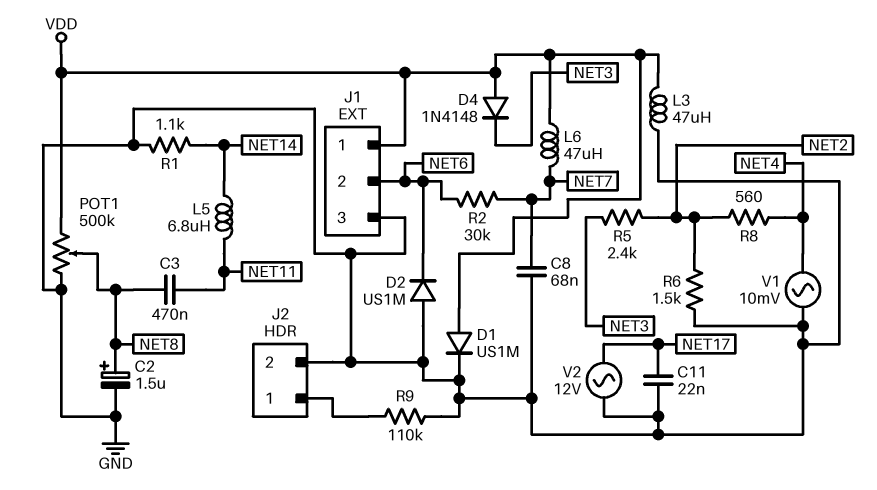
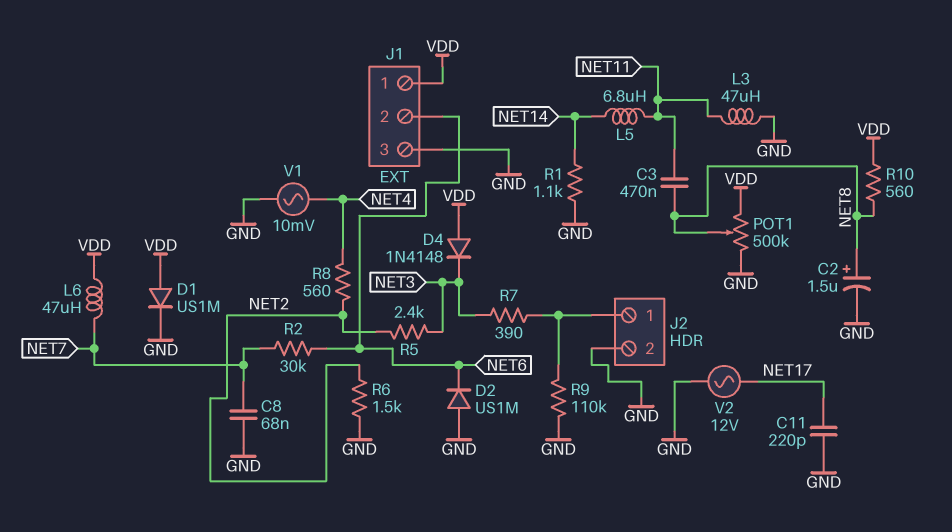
C11: 22nF (GND, NET17) -> 220pF (GND, NET17)
L3: 47uH (GND, VDD) -> 47uH (GND, NET11)
R7: none -> 390 (J2/1, NET3)
R10: none -> 560 (NET8, VDD)

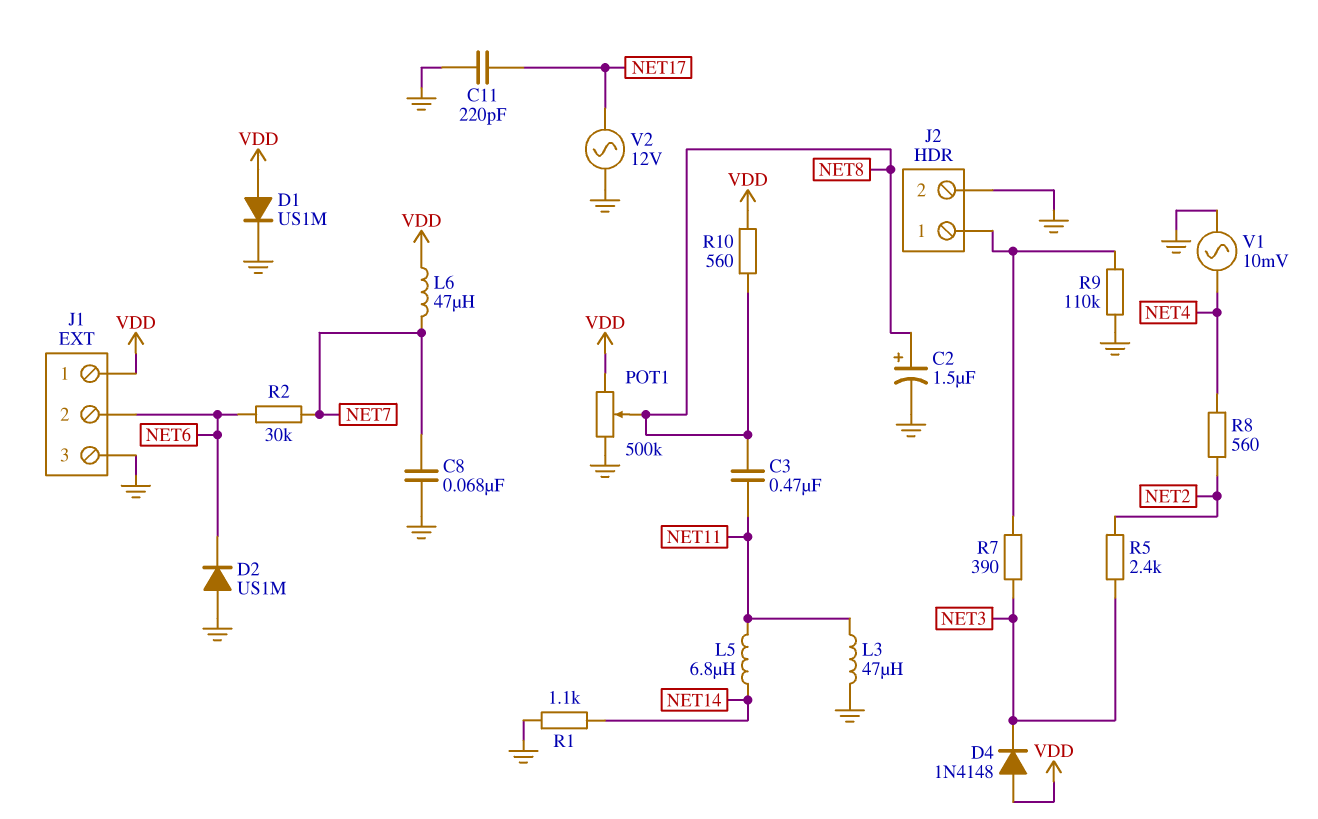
R6: 1.5k (GND, NET2) -> none

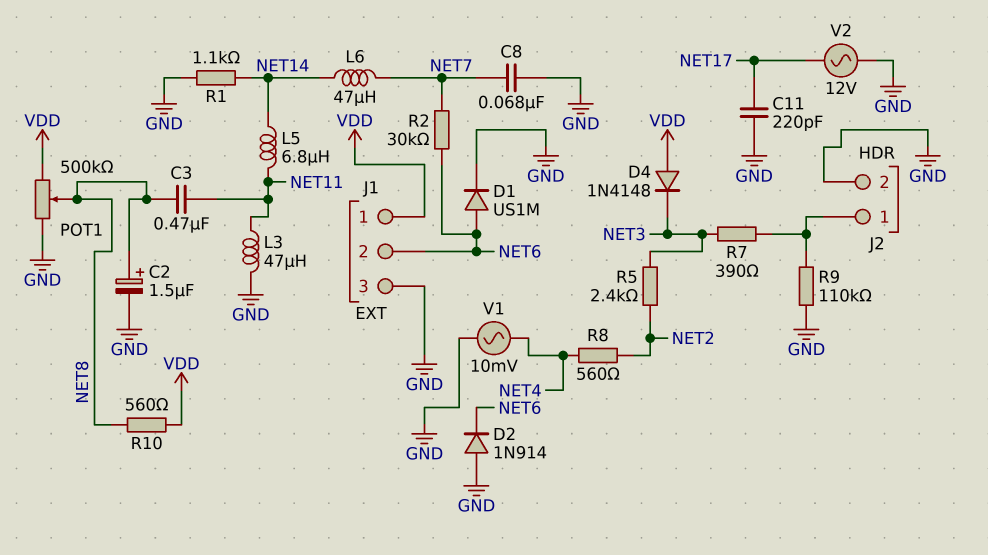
D1: diode US1M (A VDD, K GND) -> diode US1M (A NET6, K GND)
D2: diode US1M (A GND, K NET6) -> diode 1N914 (A GND, K NET6)
L6: 47uH (NET7, VDD) -> 47uH (NET7, NET14)

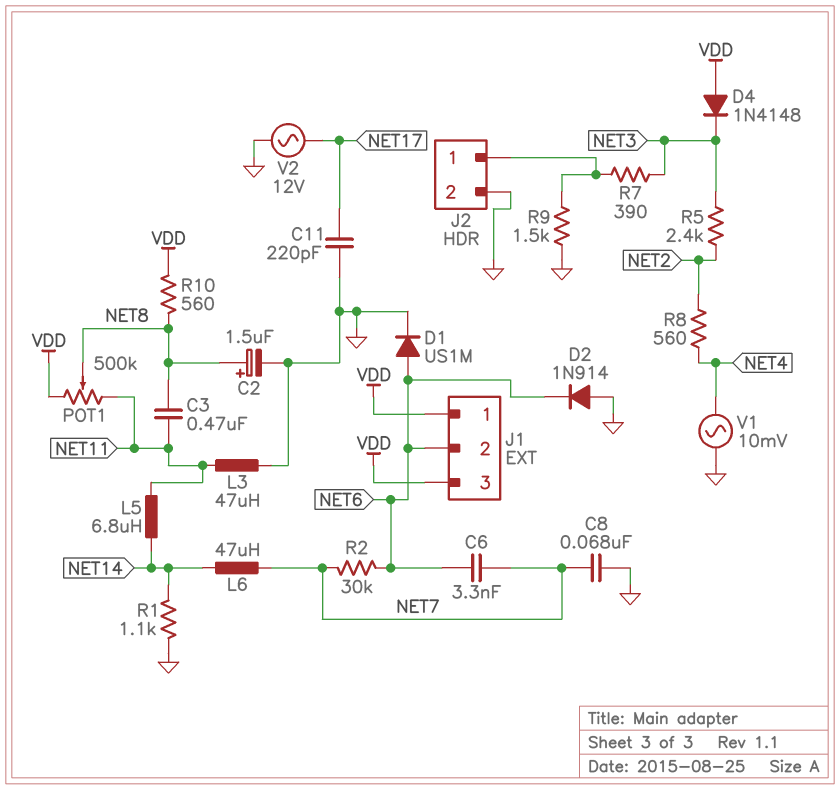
C6: none -> 3.3nF (NET6, NET7)
J1 pin 3: GND -> VDD
POT1: 500k (GND, VDD, wiper NET8) -> 500k (NET11, VDD, wiper NET8)
R9: 110k (GND, J2/1) -> 1.5k (GND, J2/1)

